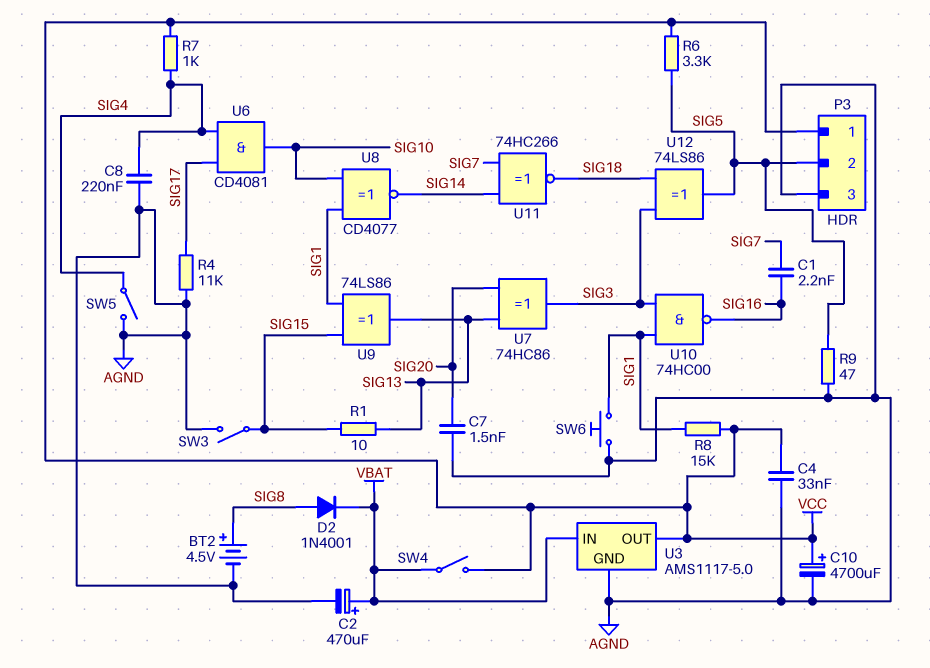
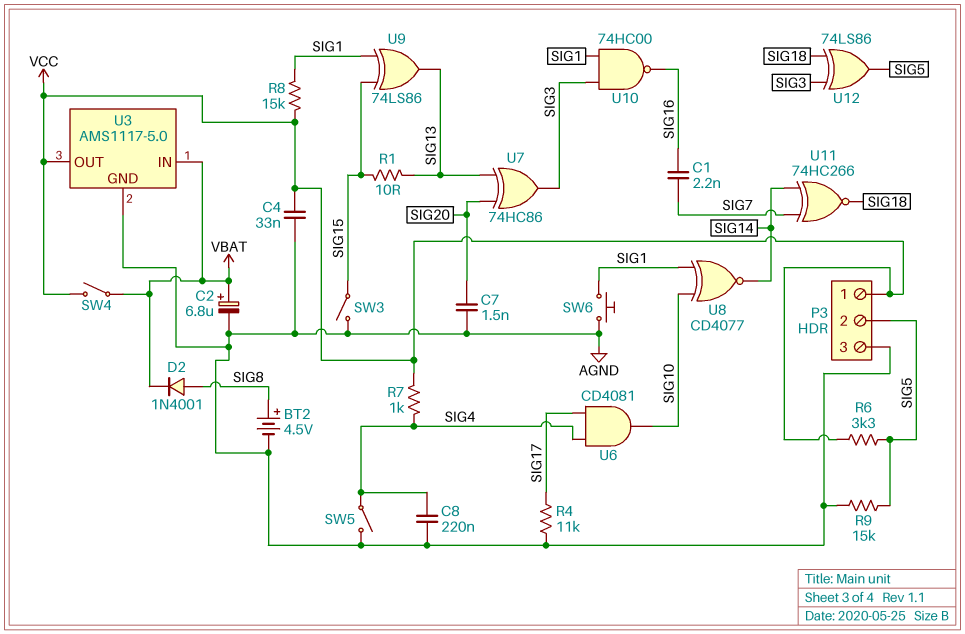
C2: 470uF (plus VBAT, minus AGND) -> 6.8uF (plus VBAT, minus AGND)
C10: 4700uF (plus VCC, minus AGND) -> none
R9: 47 (AGND, SIG5) -> 15k (AGND, SIG5)

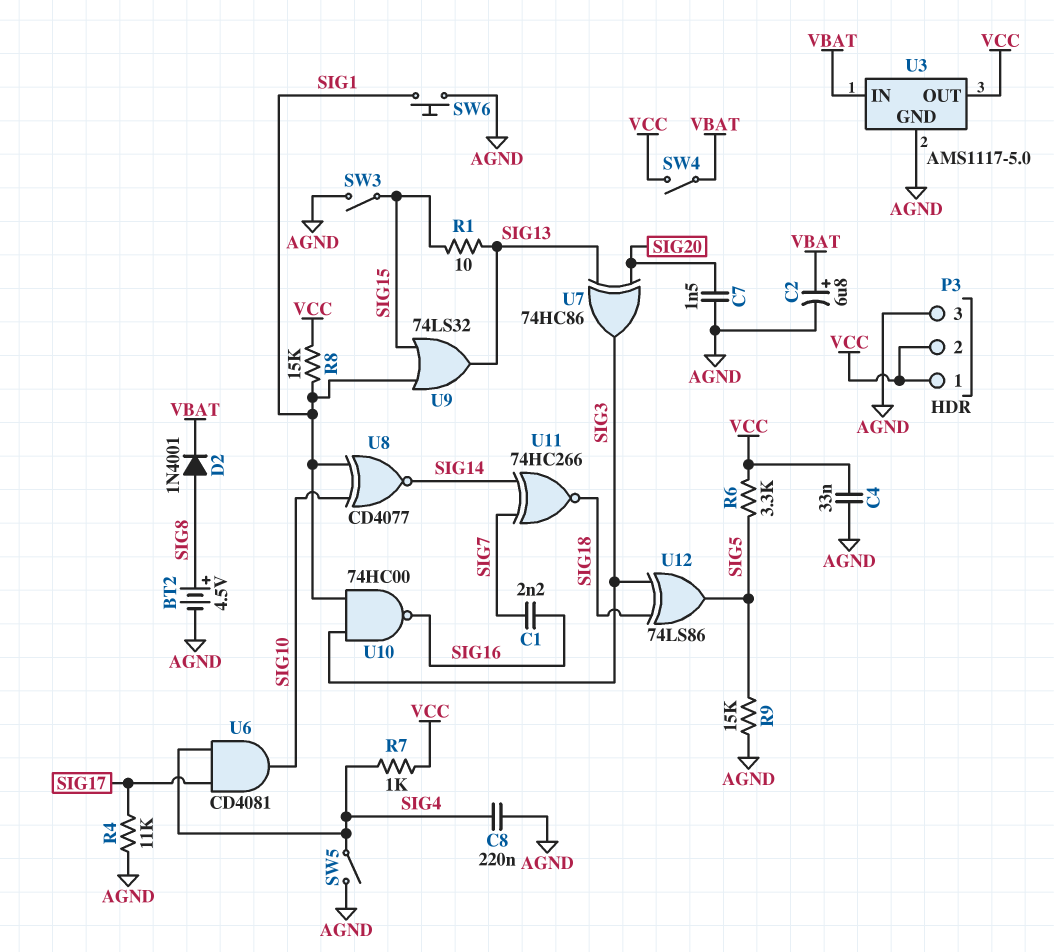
P3 pin 2: SIG5 -> VCC
U9: XOR 74LS86 (in SIG1, in SIG15, out SIG13) -> OR 74LS32 (in SIG1, in SIG15, out SIG13)

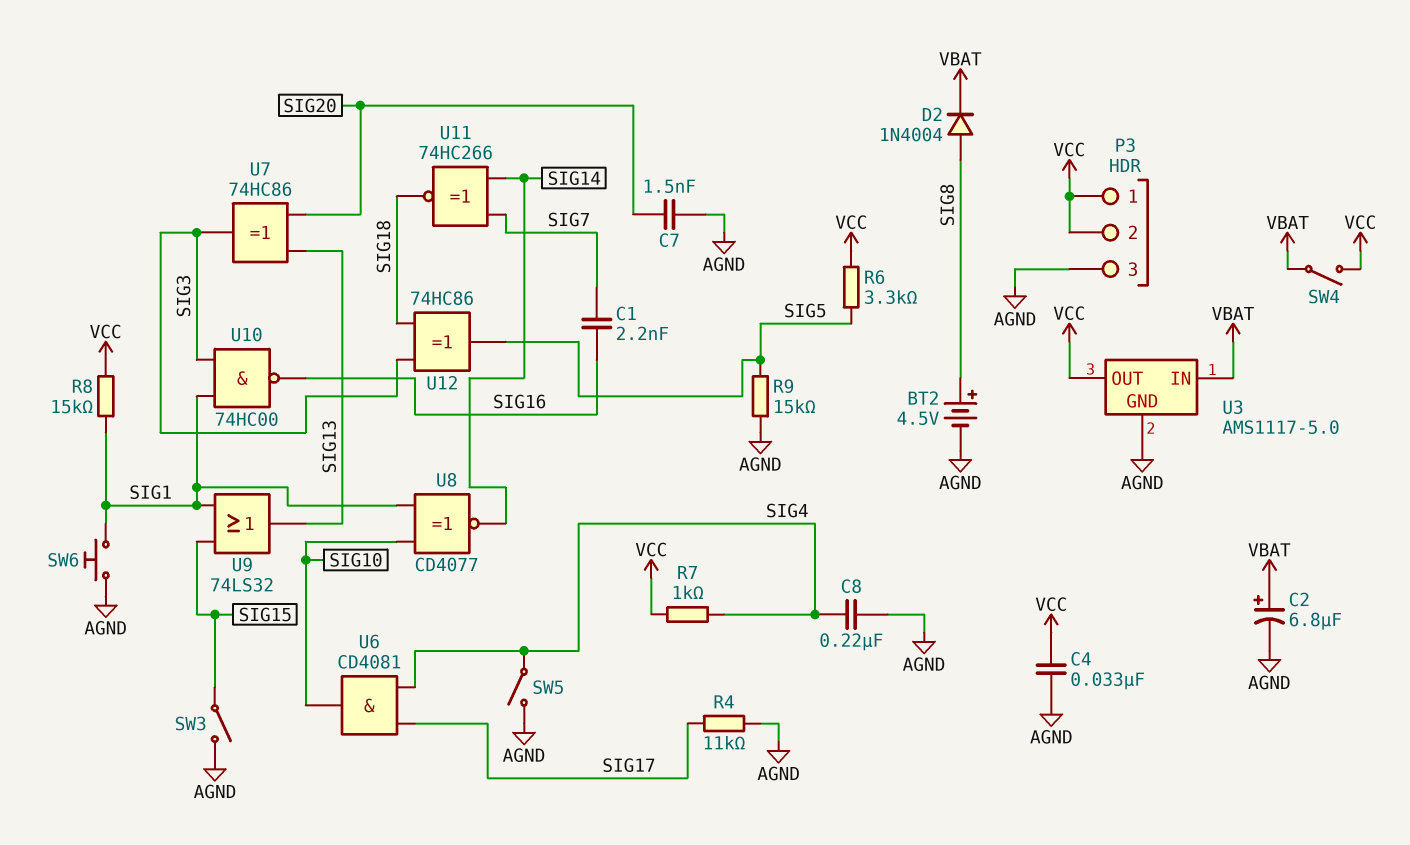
D2: diode 1N4001 (A SIG8, K VBAT) -> diode 1N4004 (A SIG8, K VBAT)
R1: 10 (SIG13, SIG15) -> none
U12: XOR 74LS86 (in SIG3, in SIG18, out SIG5) -> XOR 74HC86 (in SIG3, in SIG18, out SIG5)

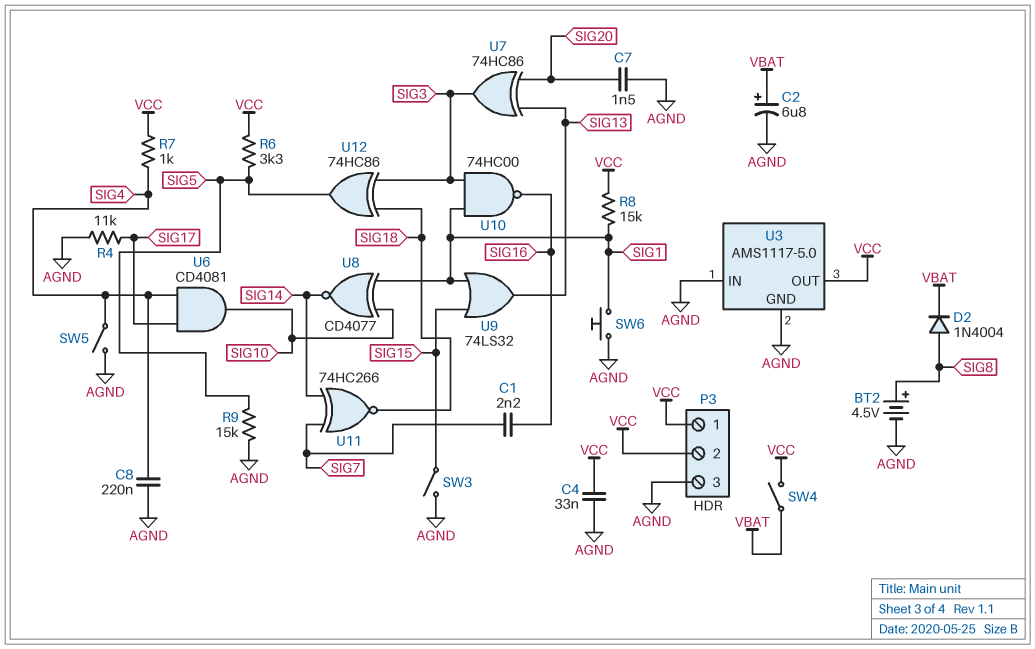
U3 pin IN: VBAT -> AGND

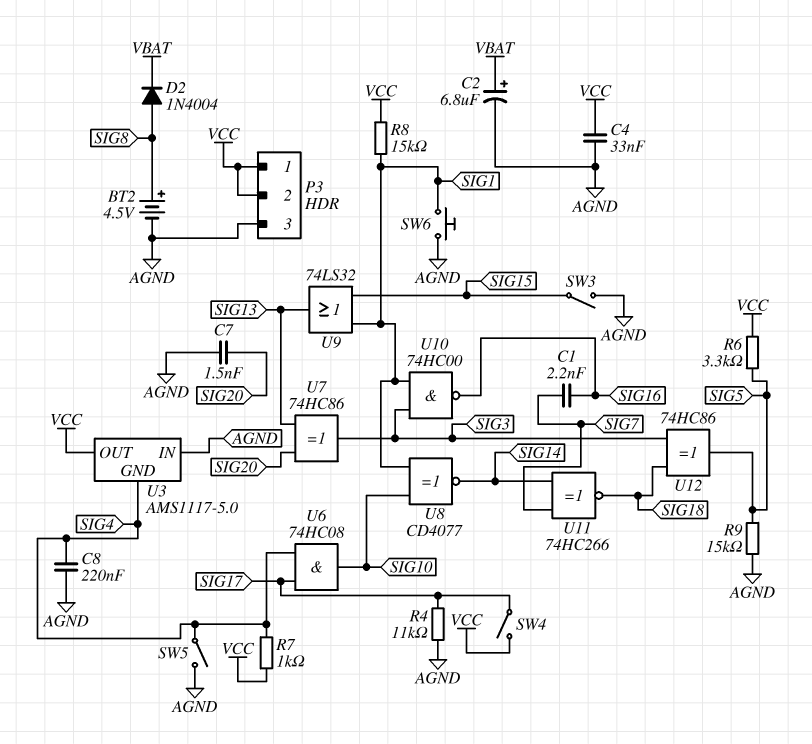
SW4: switch (VBAT, VCC) -> switch (SIG17, VCC)
U3 pin GND: AGND -> SIG4
U6: AND CD4081 (in SIG4, in SIG17, out SIG10) -> AND 74HC08 (in SIG4, in SIG17, out SIG10)

